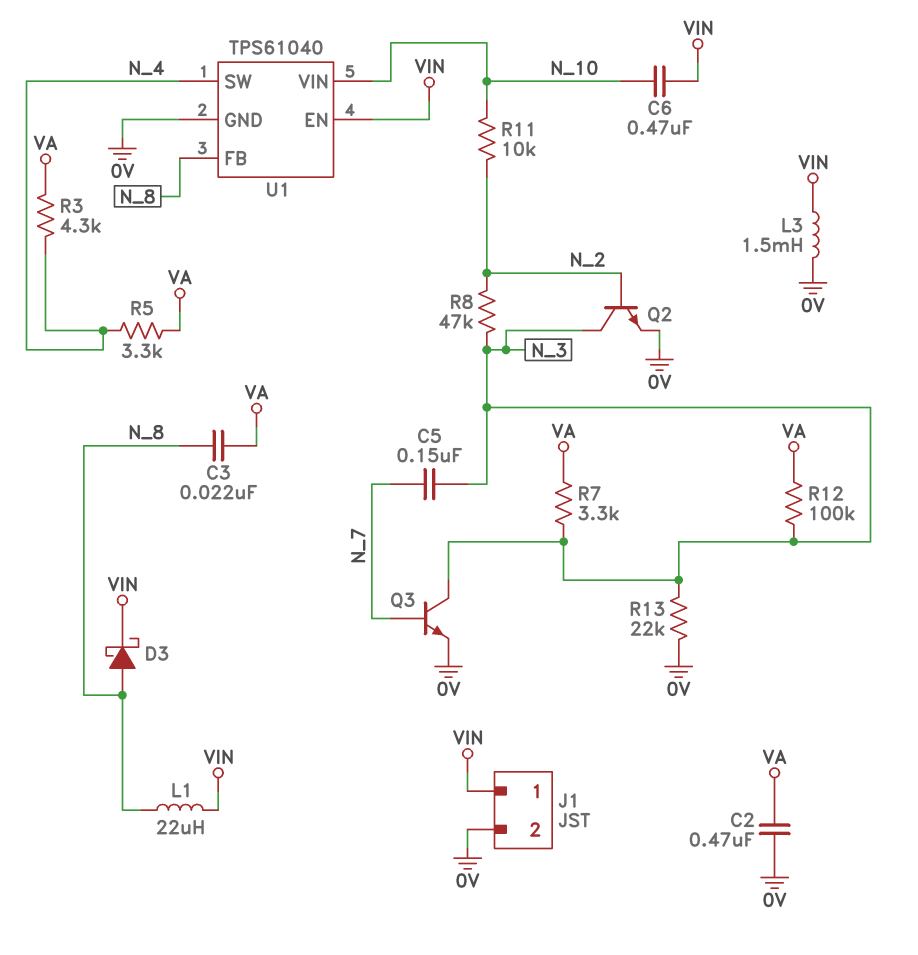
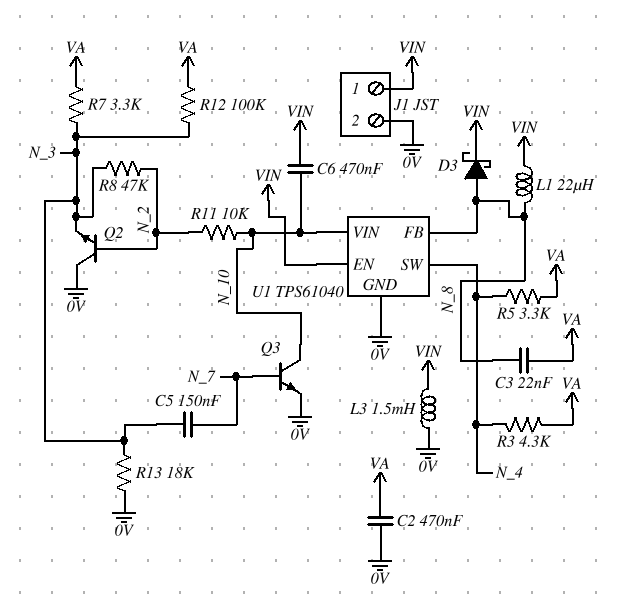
Q2: NPN (B N_2, C N_3, E 0V) -> NPN (B N_2, C 0V, E N_3)
Q3: NPN (B N_7, C N_3, E 0V) -> NPN (B N_7, C N_10, E 0V)
R13: 22k (0V, N_3) -> 18k (0V, N_3)

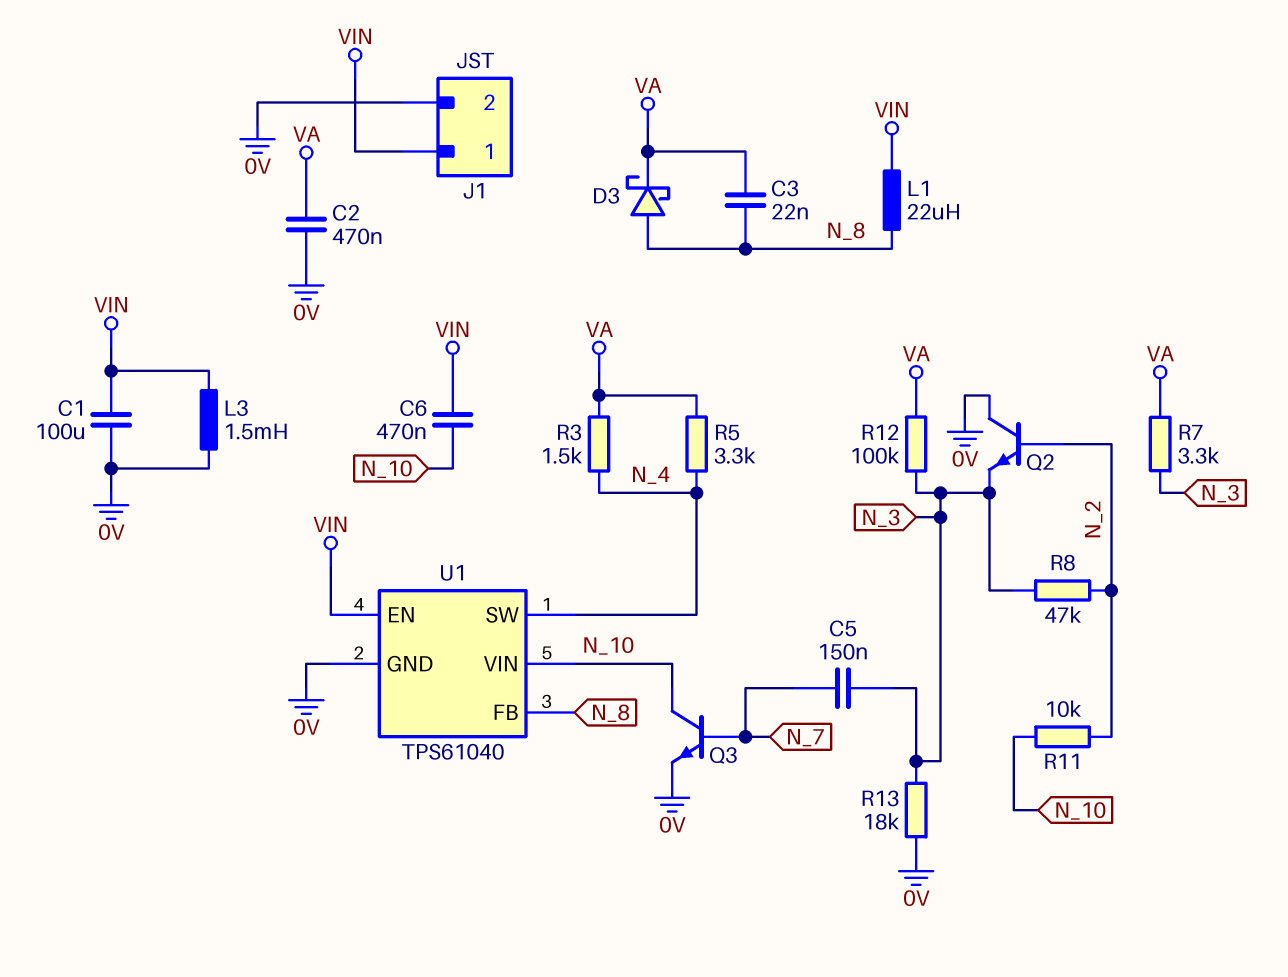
C1: none -> 100uF (0V, VIN)
D3: schottky (A N_8, K VIN) -> schottky (A N_8, K VA)
R3: 4.3k (N_4, VA) -> 1.5k (N_4, VA)

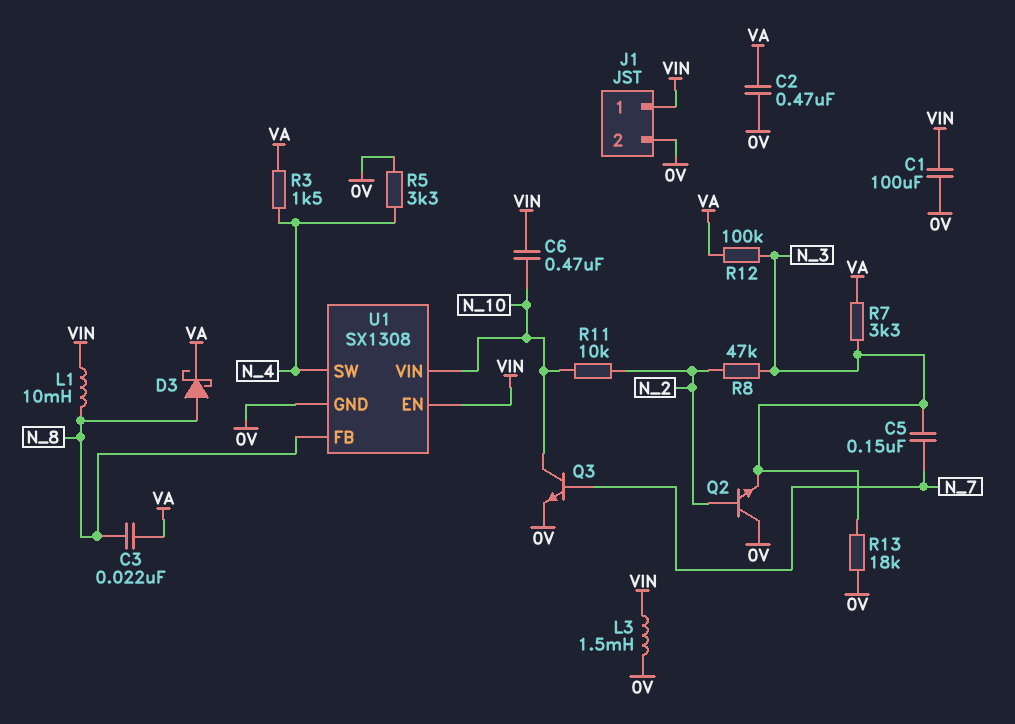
L1: 22uH (N_8, VIN) -> 10mH (N_8, VIN)
R5: 3.3k (N_4, VA) -> 3.3k (0V, N_4)
U1: TPS61040 -> SX1308

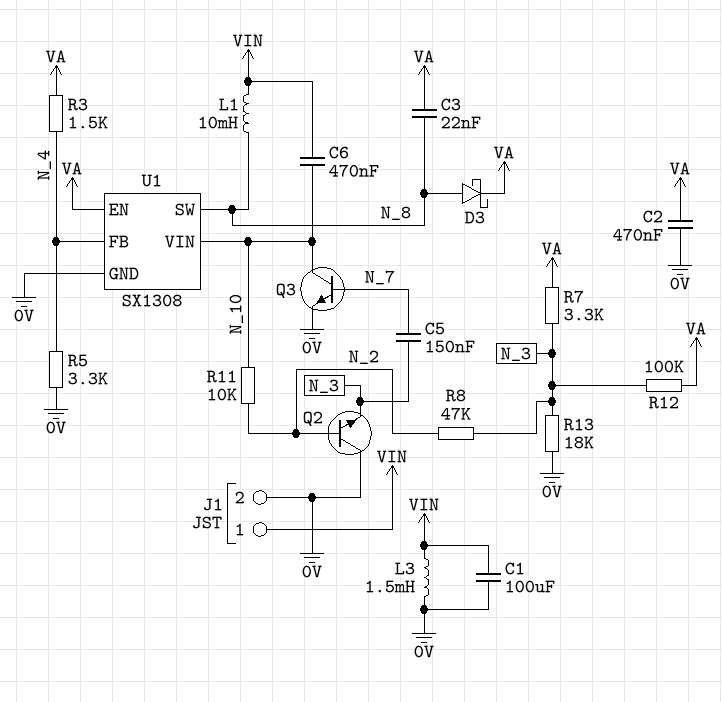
U1 pin EN: VIN -> VA
U1 pin FB: N_8 -> N_4
U1 pin SW: N_4 -> N_8

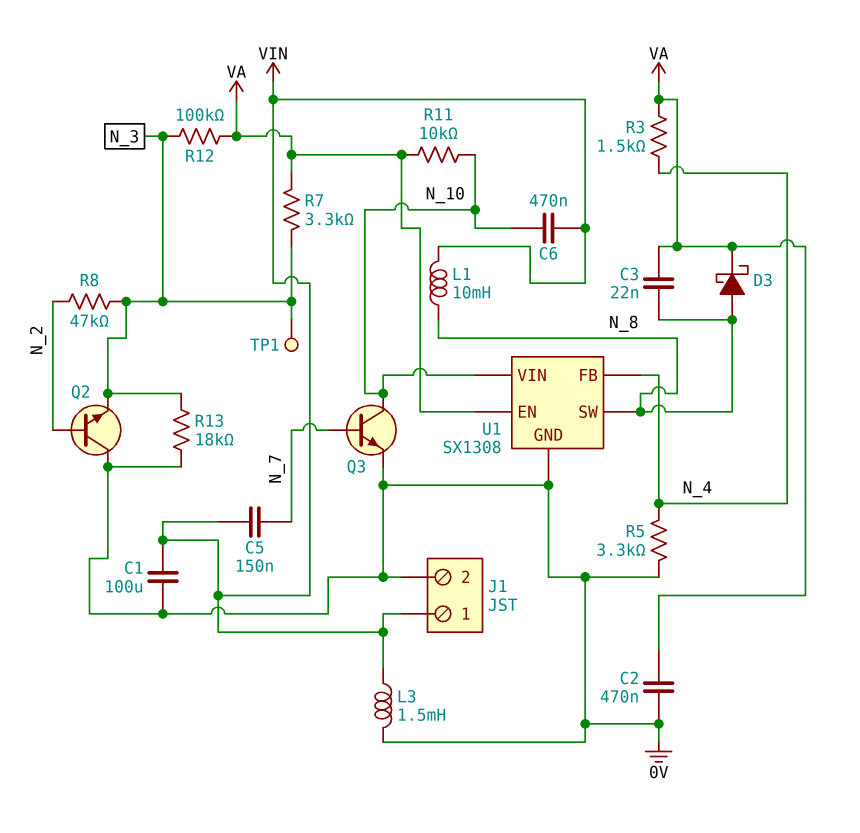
C5: 150nF (N_3, N_7) -> 150nF (N_7, VIN)
R11: 10k (N_2, N_10) -> 10k (N_10, VA)
TP1: none -> test point (N_3)

